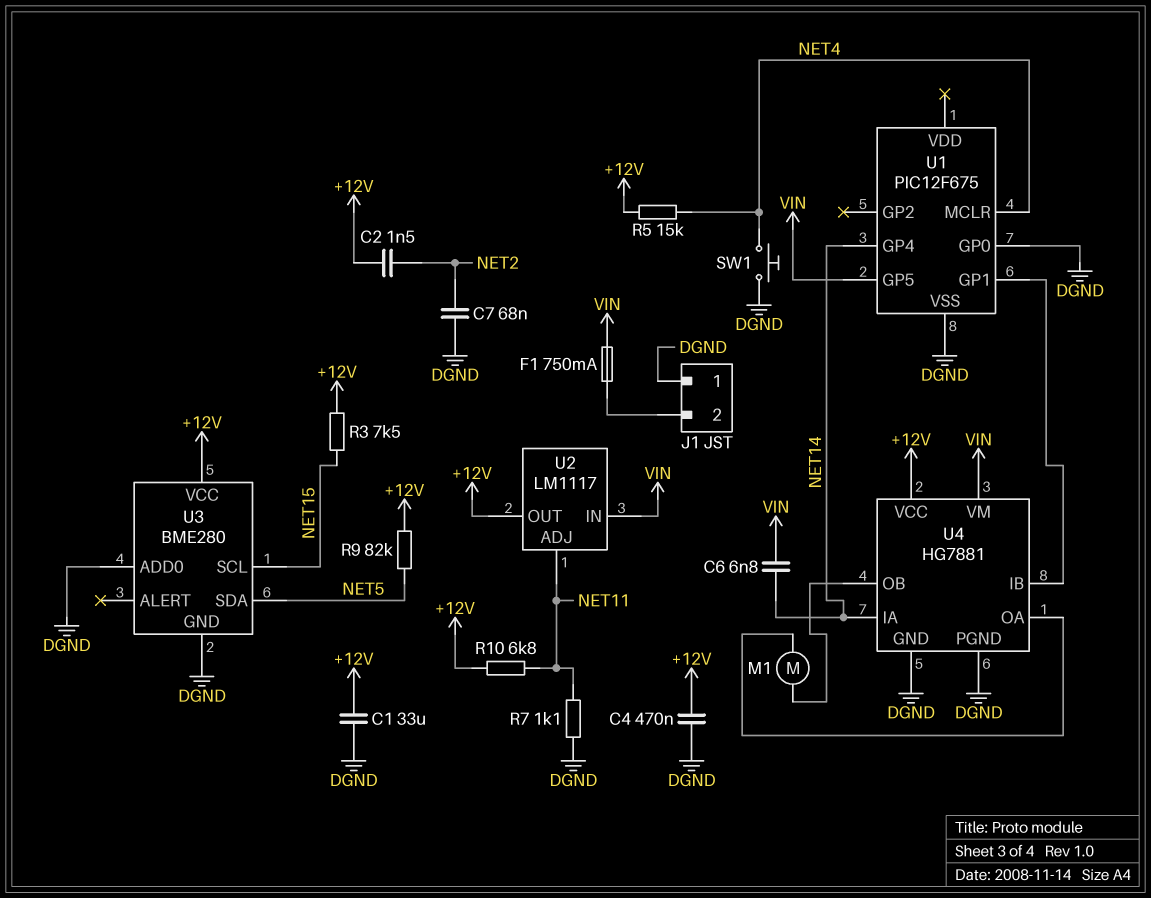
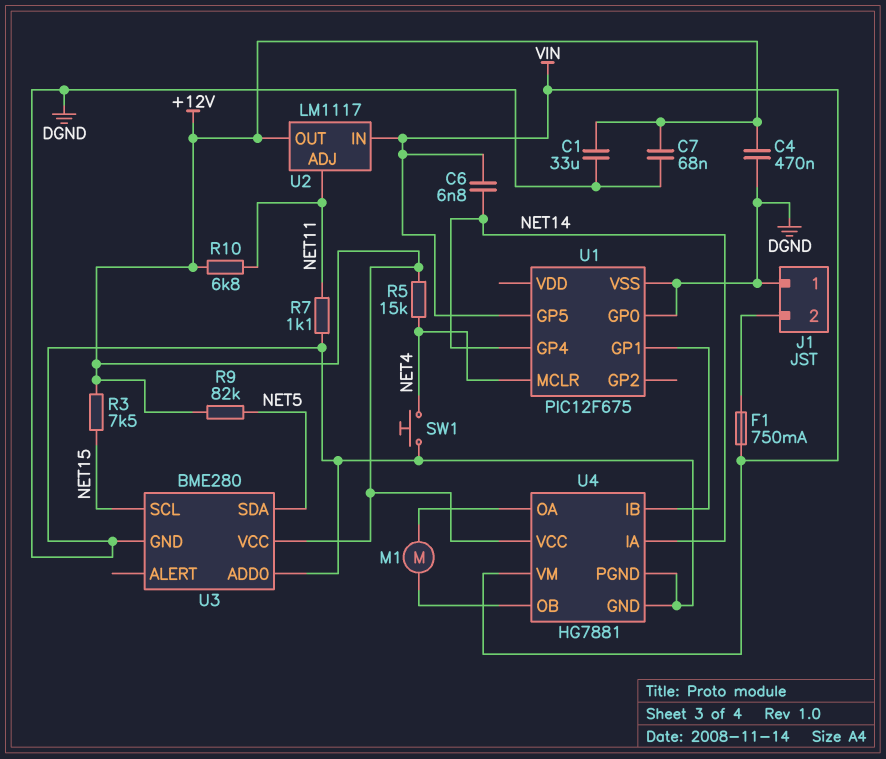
C2: 1.5nF (+12V, NET2) -> none
C7: 68nF (DGND, NET2) -> 68nF (+12V, DGND)

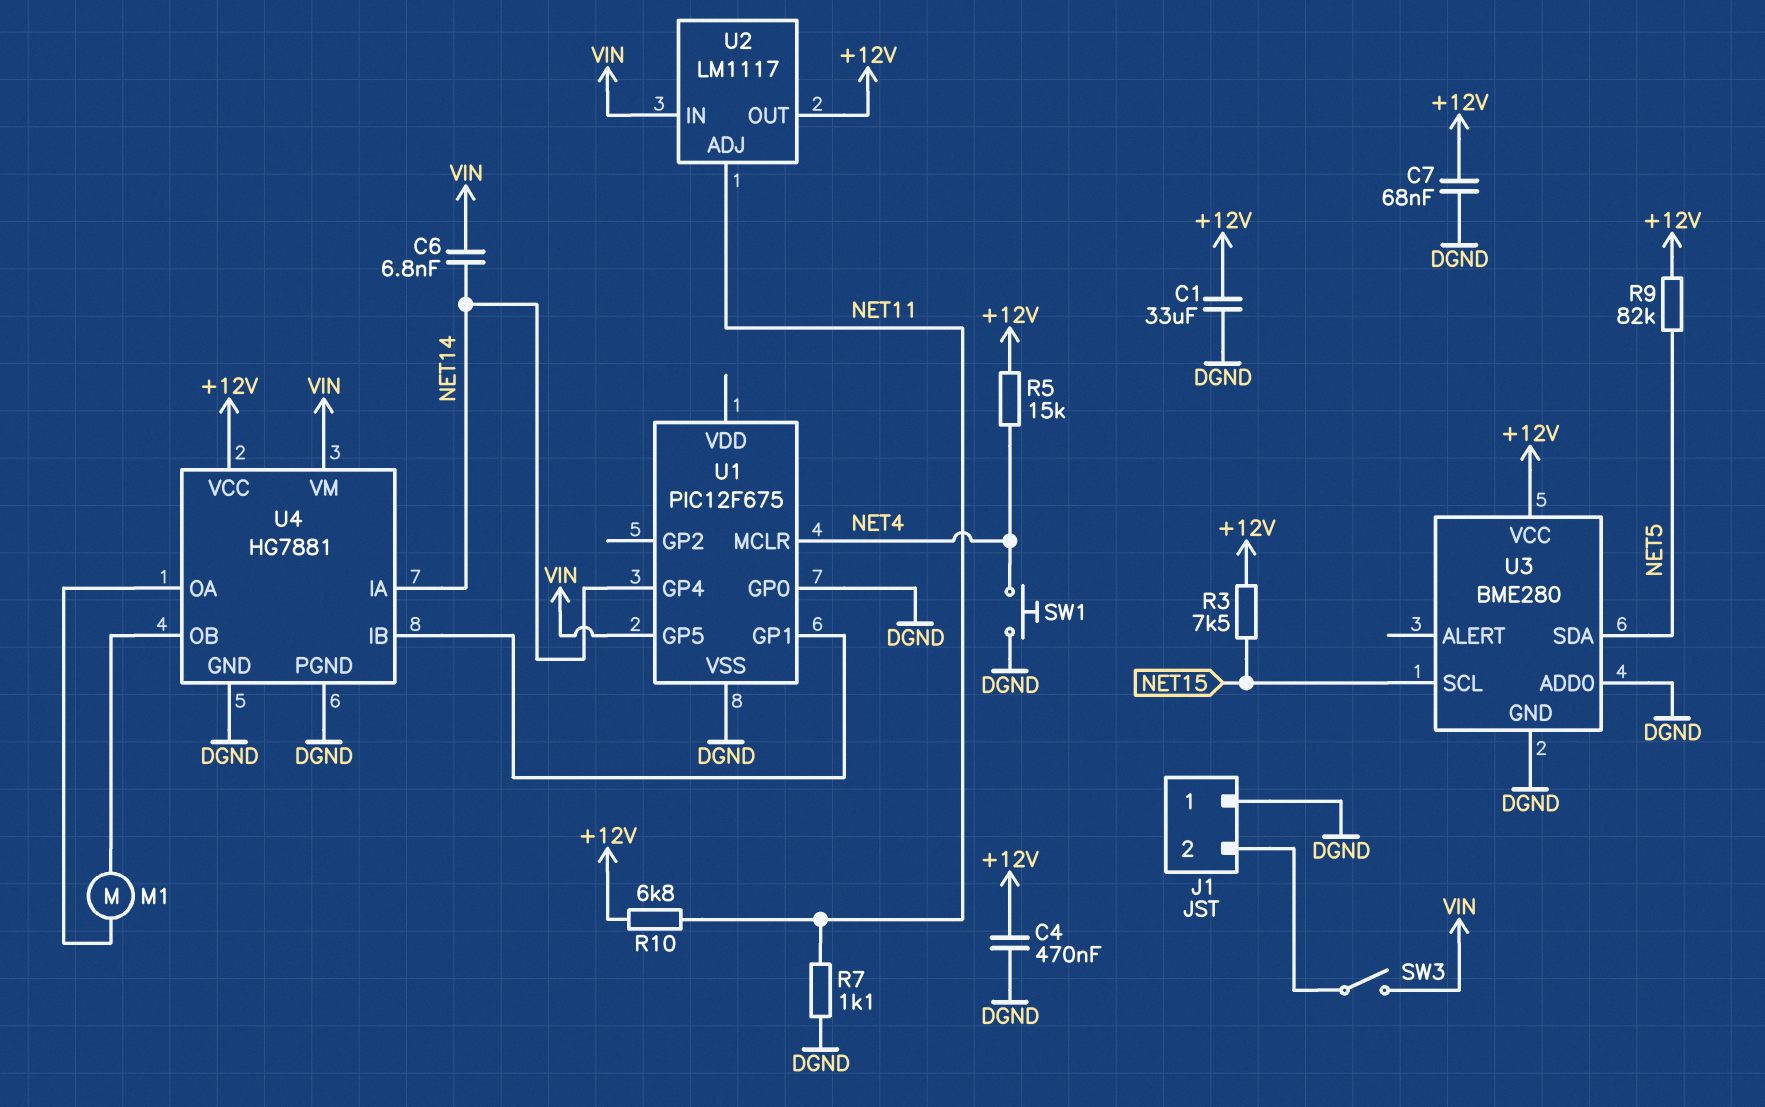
F1: 750mA (J1/2, VIN) -> none
SW3: none -> switch (J1/2, VIN)

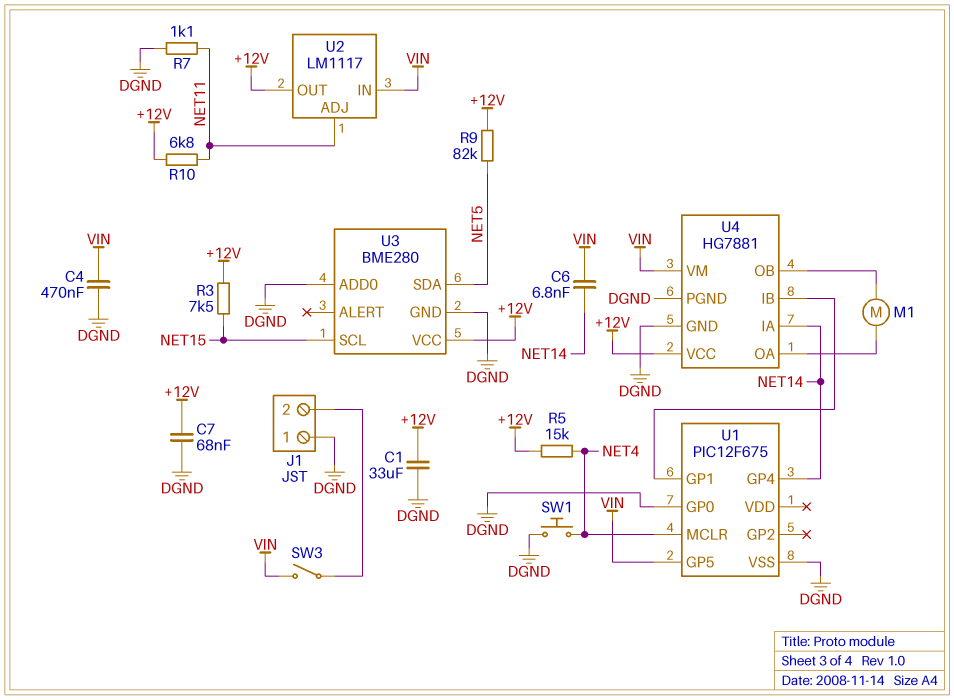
C4: 470nF (+12V, DGND) -> 470nF (DGND, VIN)

